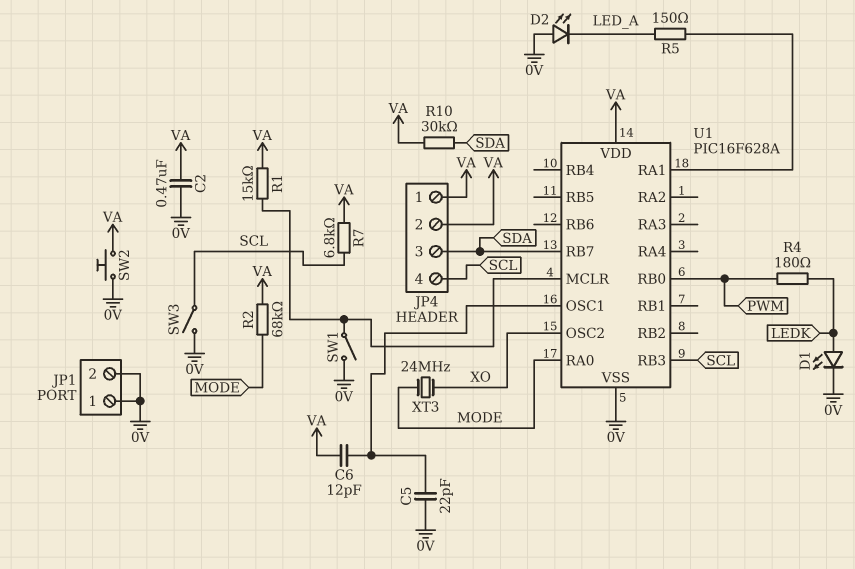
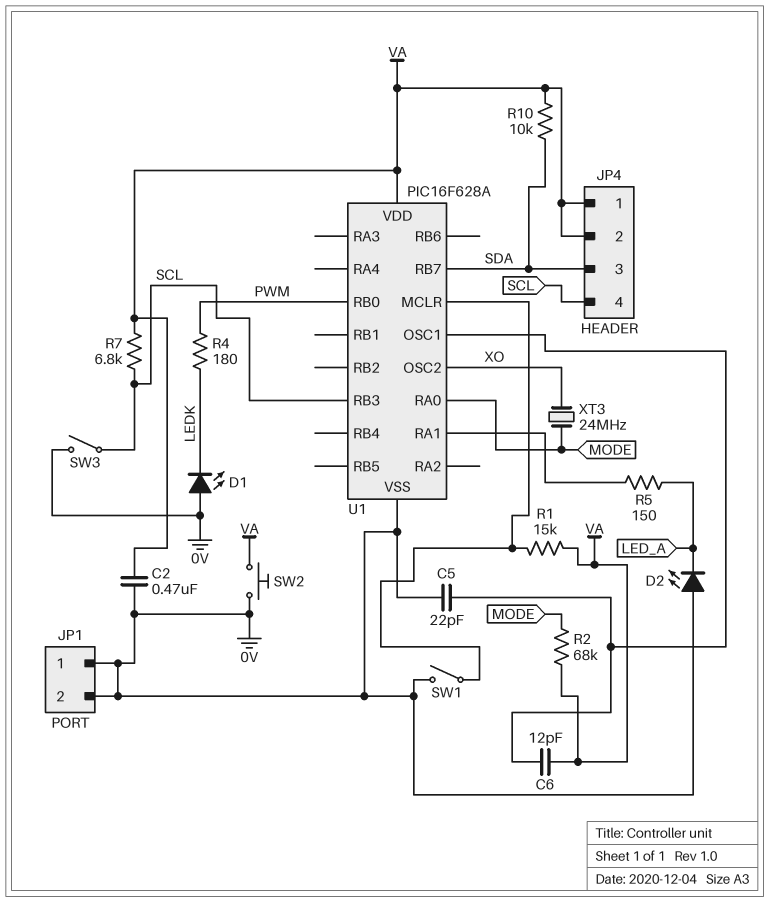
D1: LED (A LEDK, K 0V) -> LED (A 0V, K LEDK)
R10: 30k (SDA, VA) -> 10k (SDA, VA)

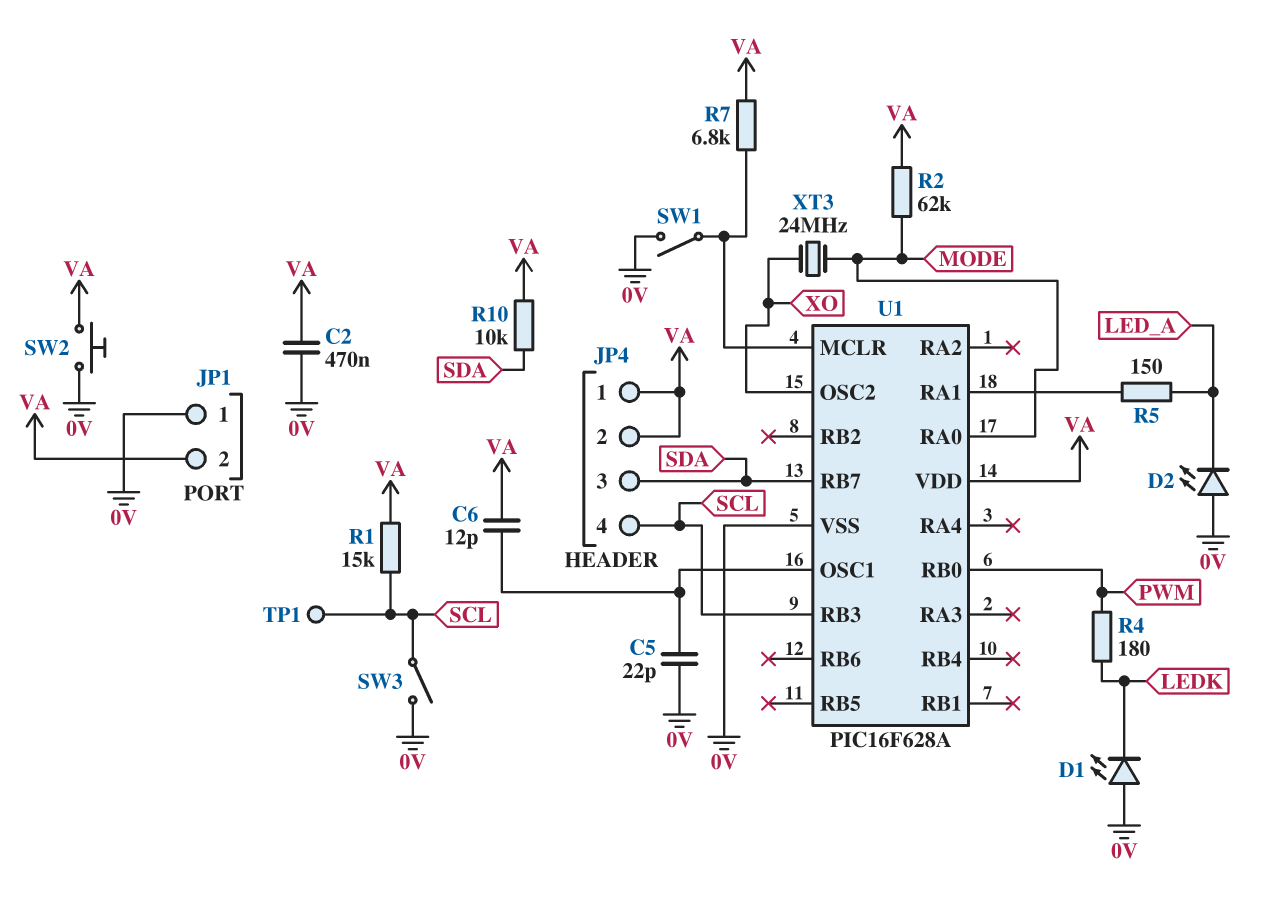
JP1 pin 2: 0V -> VA
R1: 15k (U1/MCLR, VA) -> 15k (SCL, VA)
R2: 68k (MODE, VA) -> 62k (MODE, VA)
R7: 6.8k (SCL, VA) -> 6.8k (U1/MCLR, VA)
TP1: none -> test point (SCL)

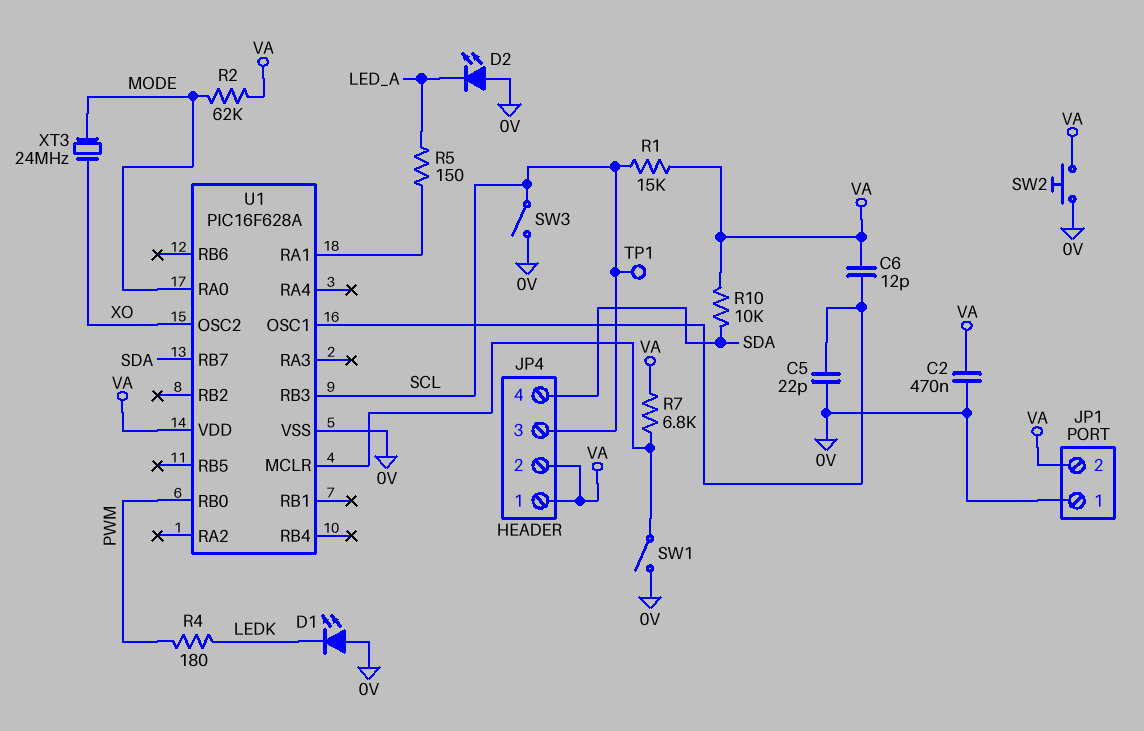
JP4 pin 3: SDA -> SCL
JP4 pin 4: SCL -> SDA

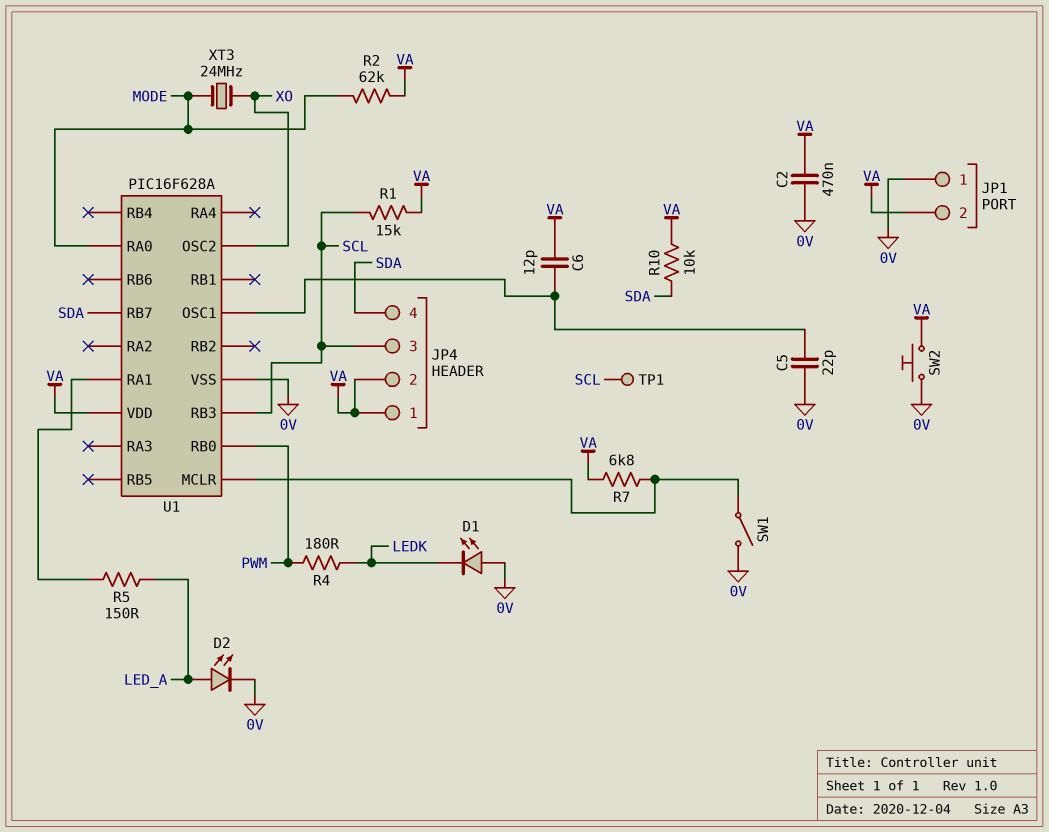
D2: LED (A 0V, K LED_A) -> LED (A LED_A, K 0V)
SW3: switch (0V, SCL) -> none

